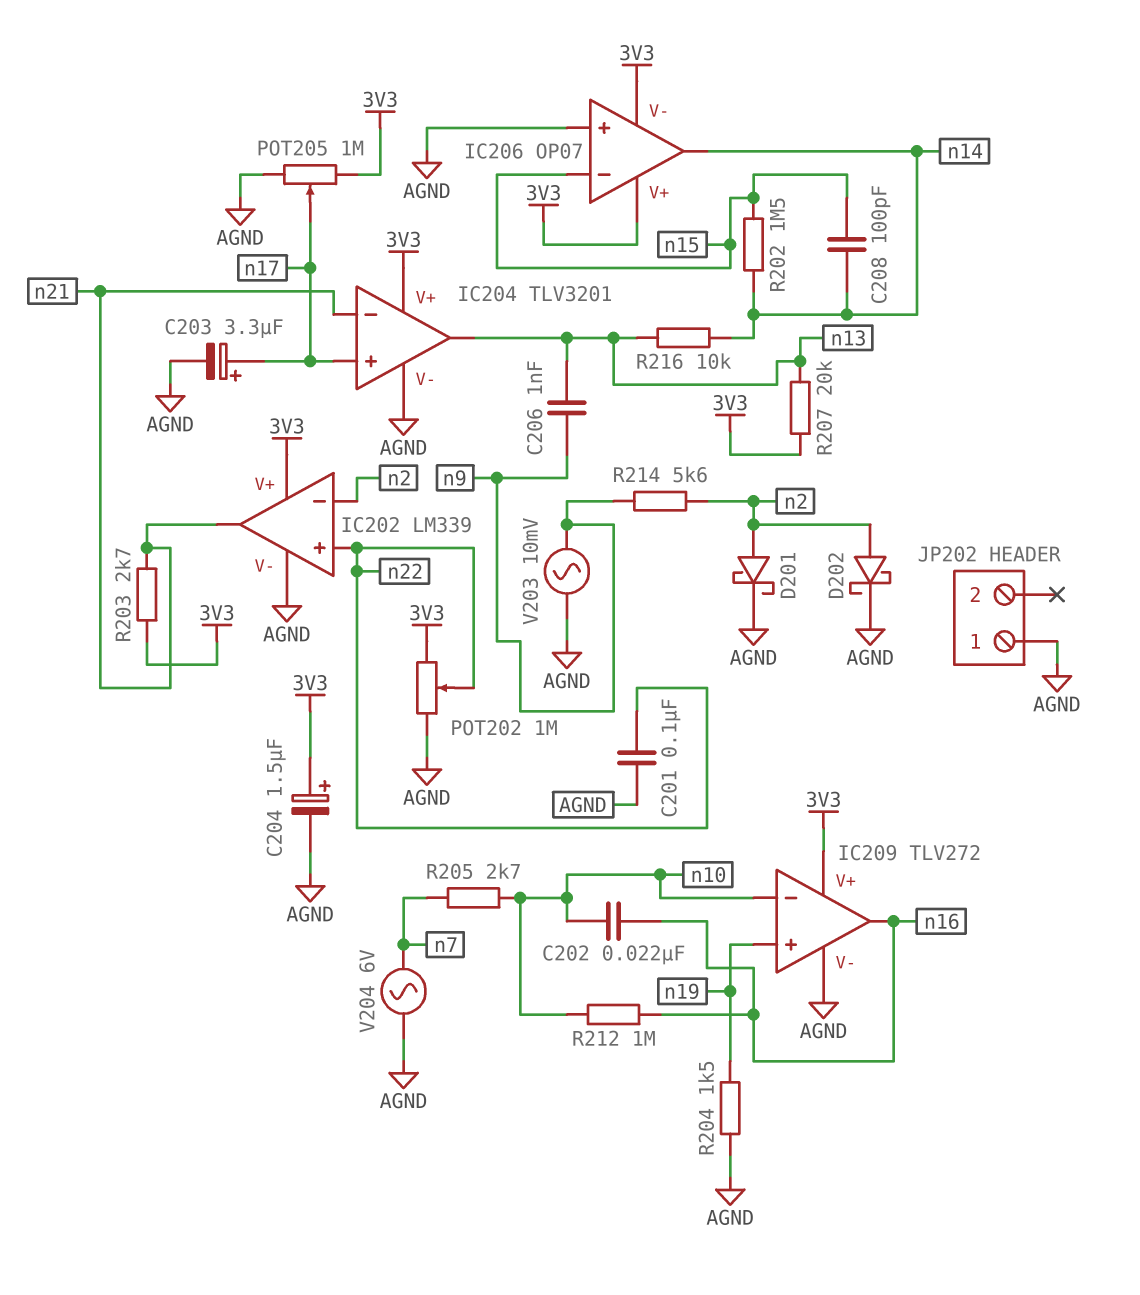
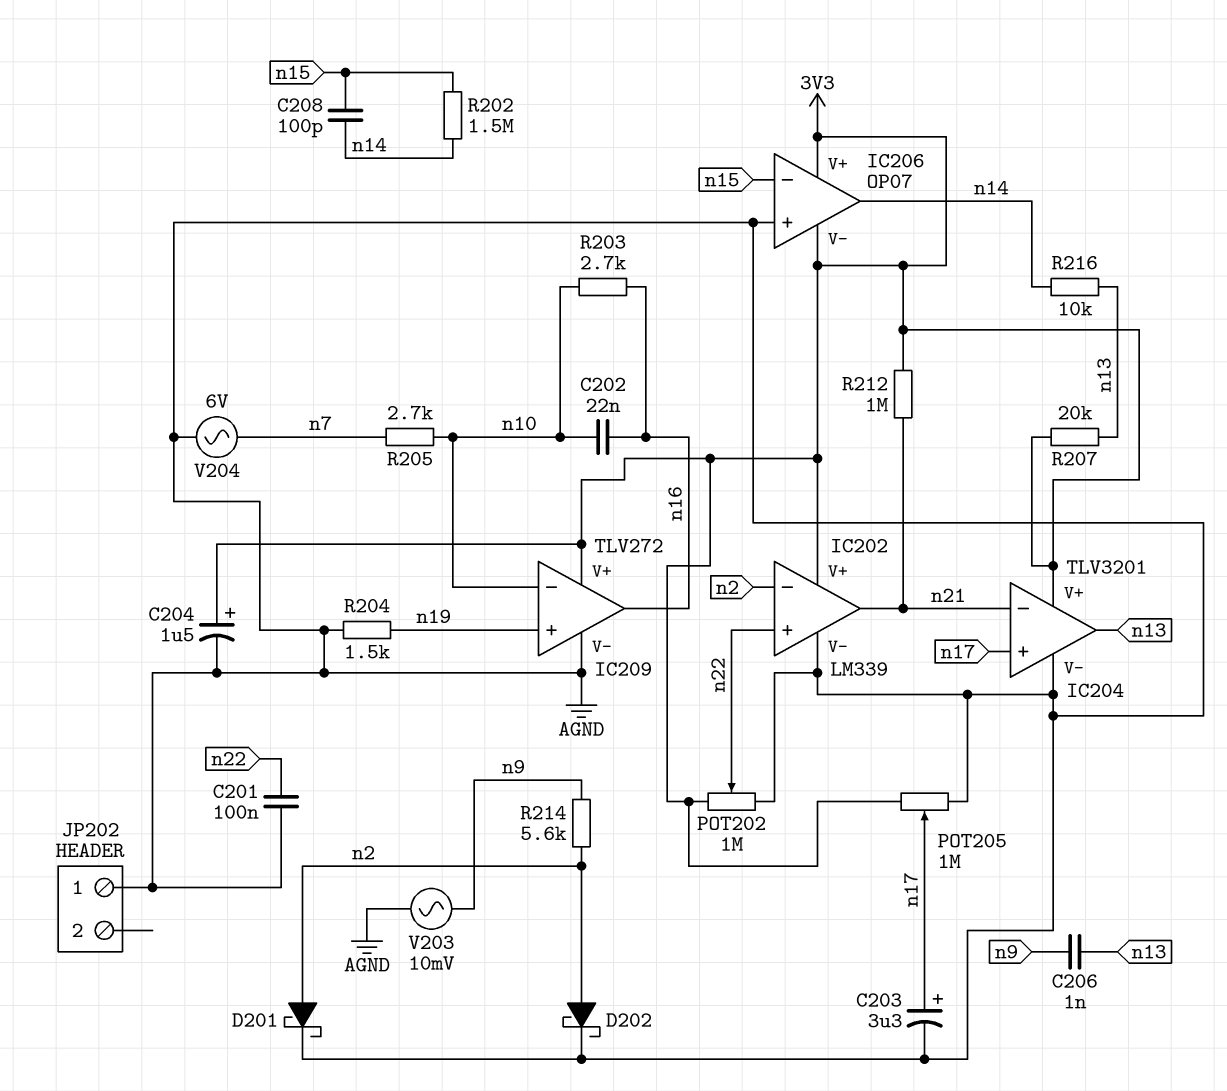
R203: 2.7k (3V3, n21) -> 2.7k (n10, n16)
R212: 1M (n10, n16) -> 1M (3V3, n21)

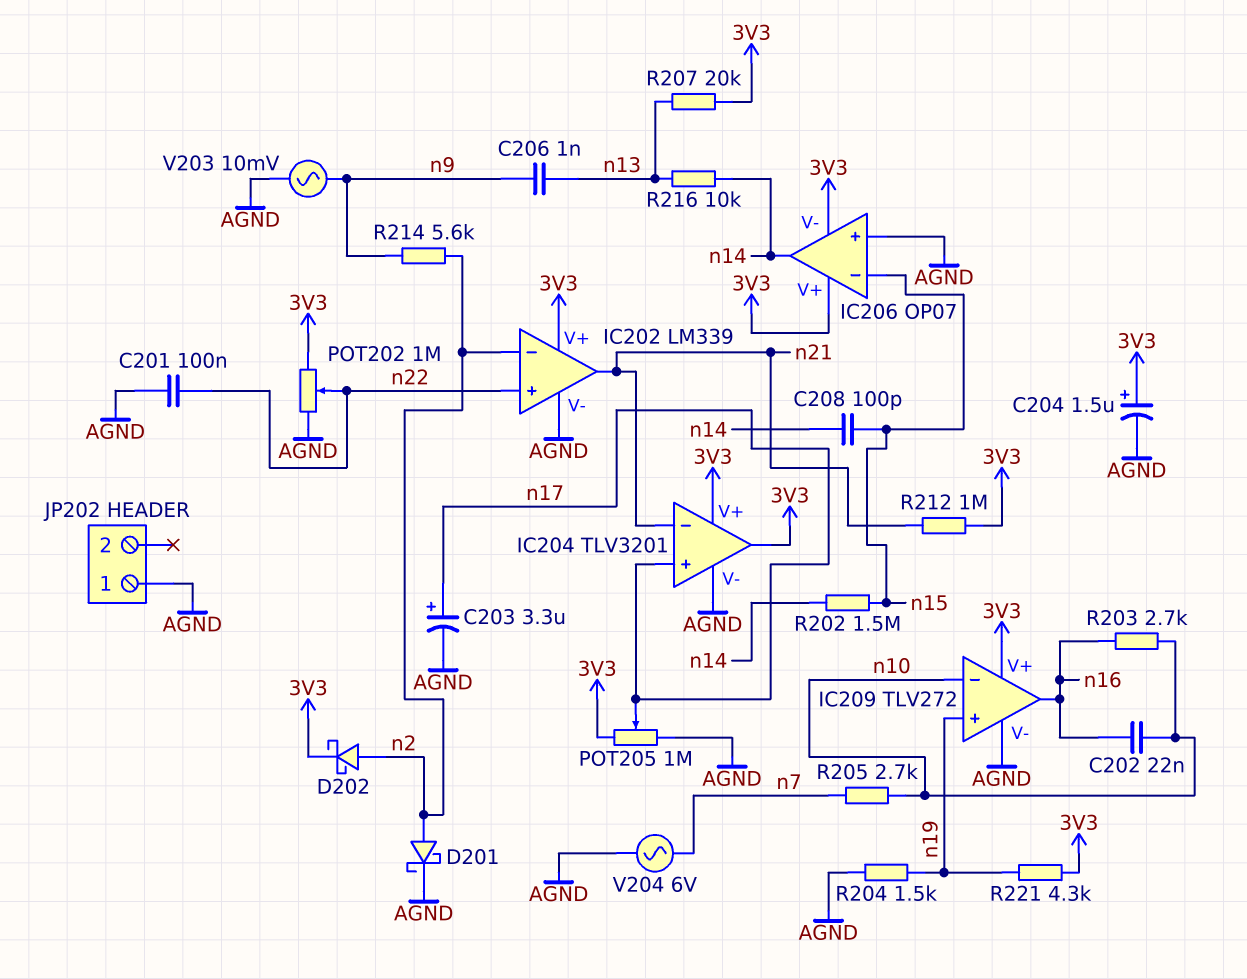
D202: schottky (A n2, K AGND) -> schottky (A n2, K 3V3)
IC204 pin out: n13 -> 3V3
R221: none -> 4.3k (3V3, n19)

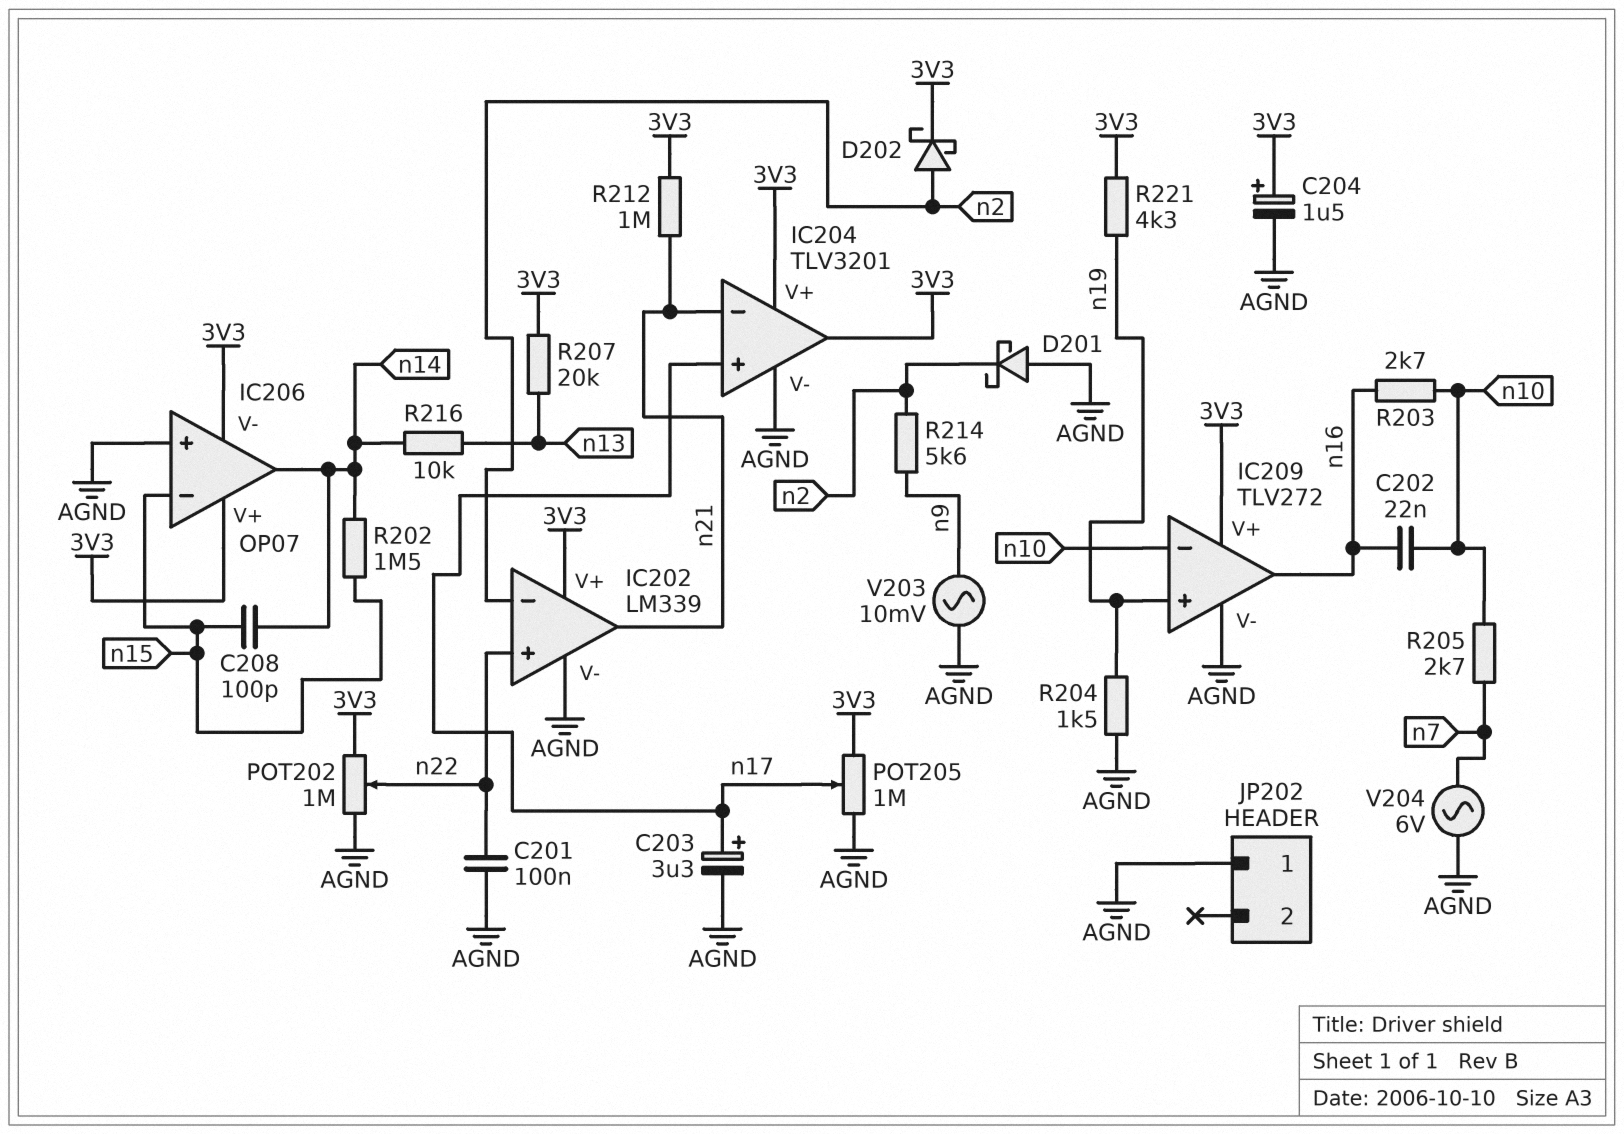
C206: 1nF (n9, n13) -> none
D201: schottky (A n2, K AGND) -> schottky (A AGND, K n2)

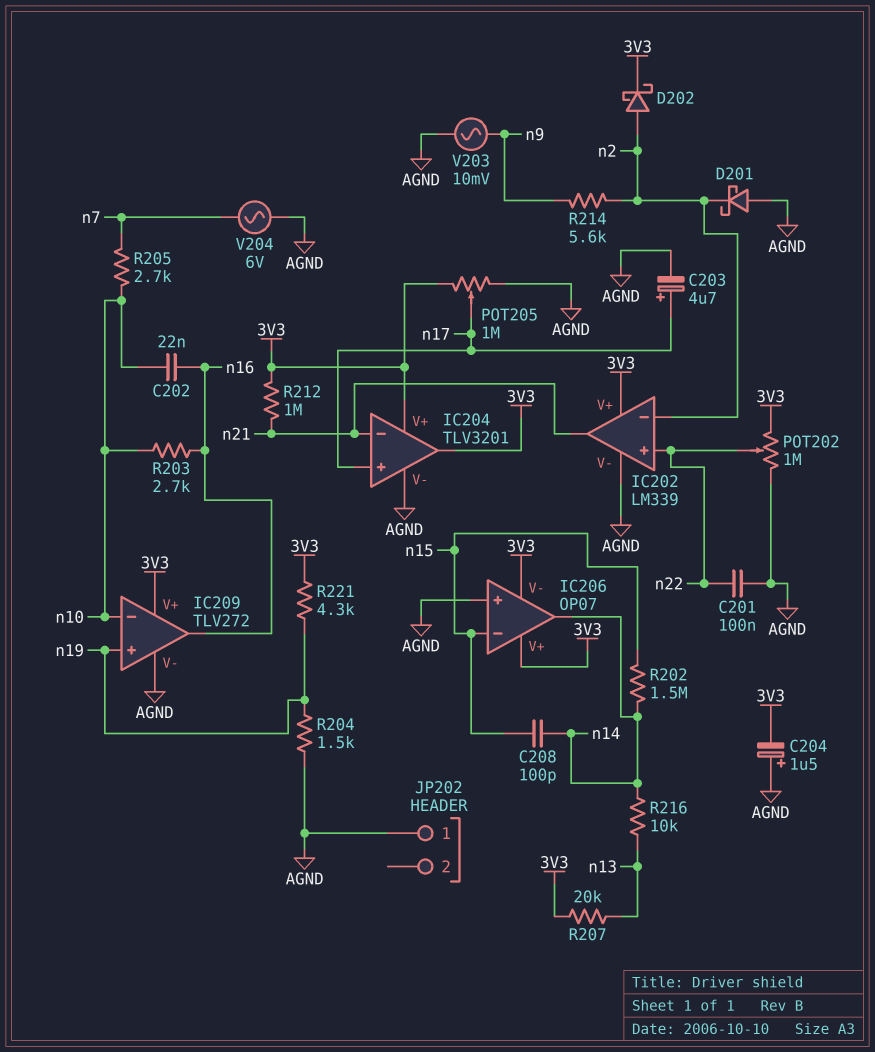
C203: 3.3uF (plus n17, minus AGND) -> 4.7uF (plus n17, minus AGND)
C204: 1.5uF (plus 3V3, minus AGND) -> 1.5uF (plus AGND, minus 3V3)

